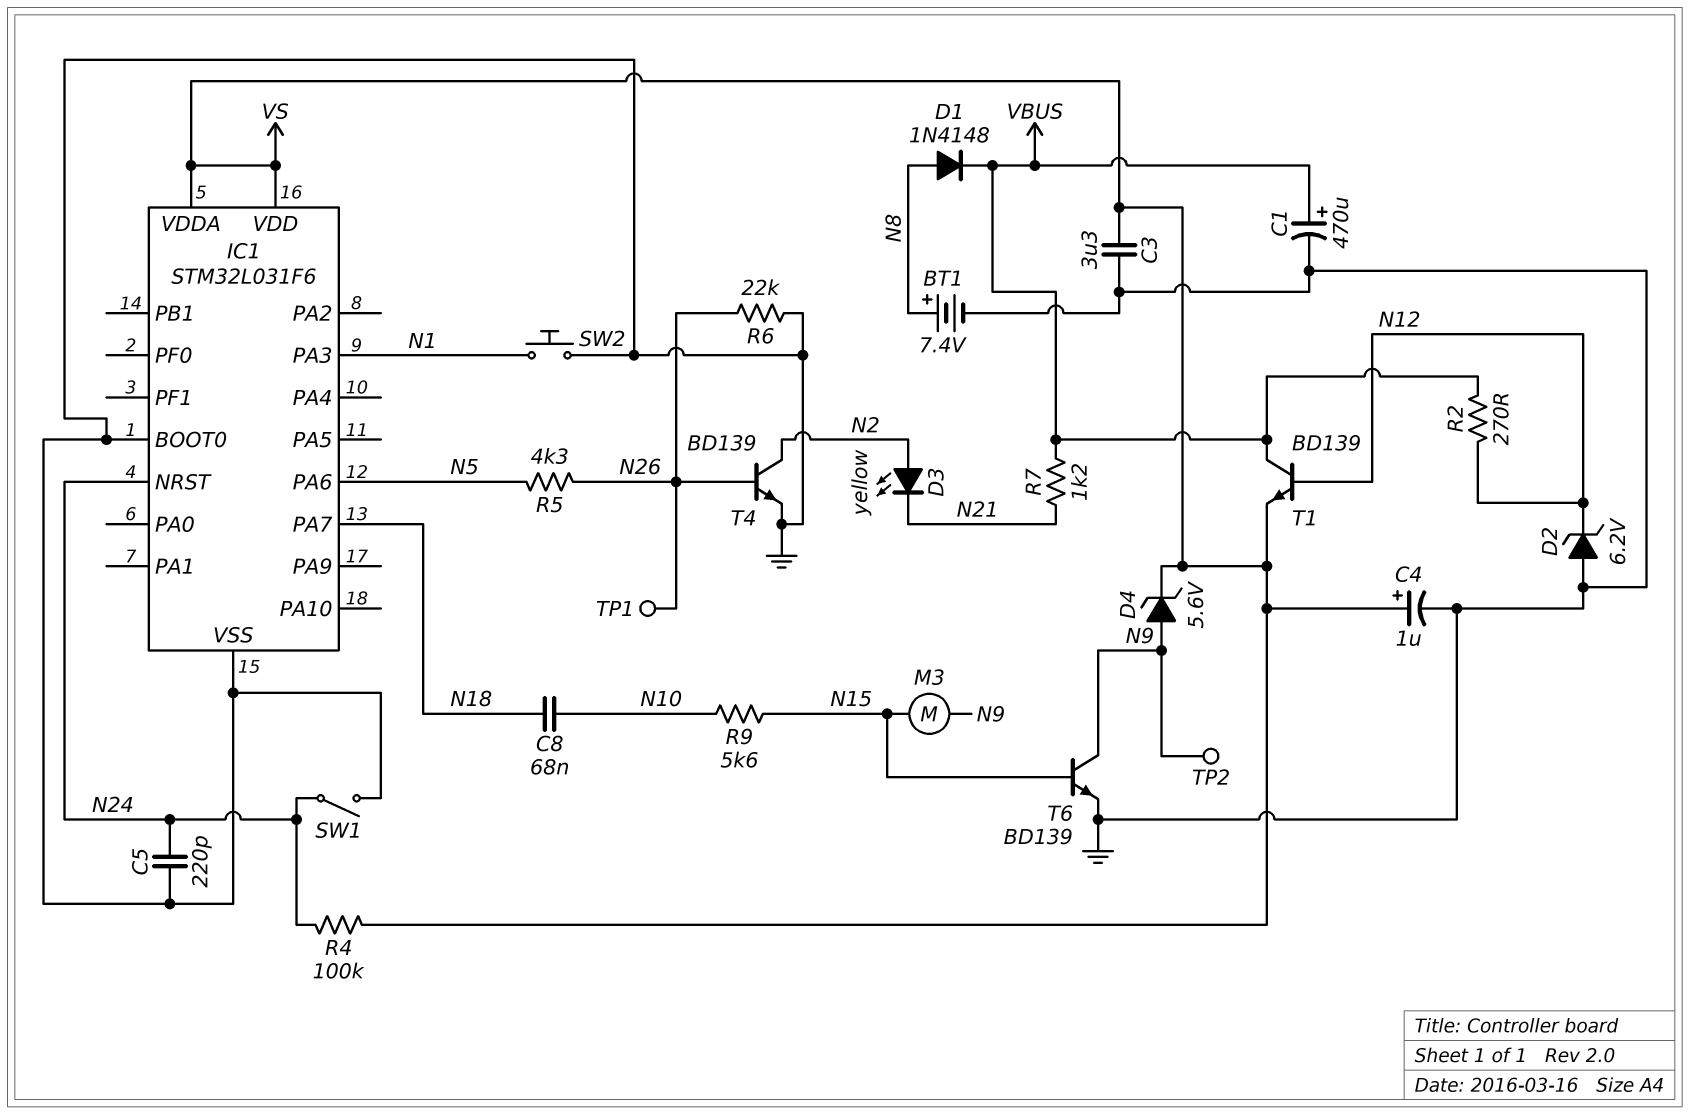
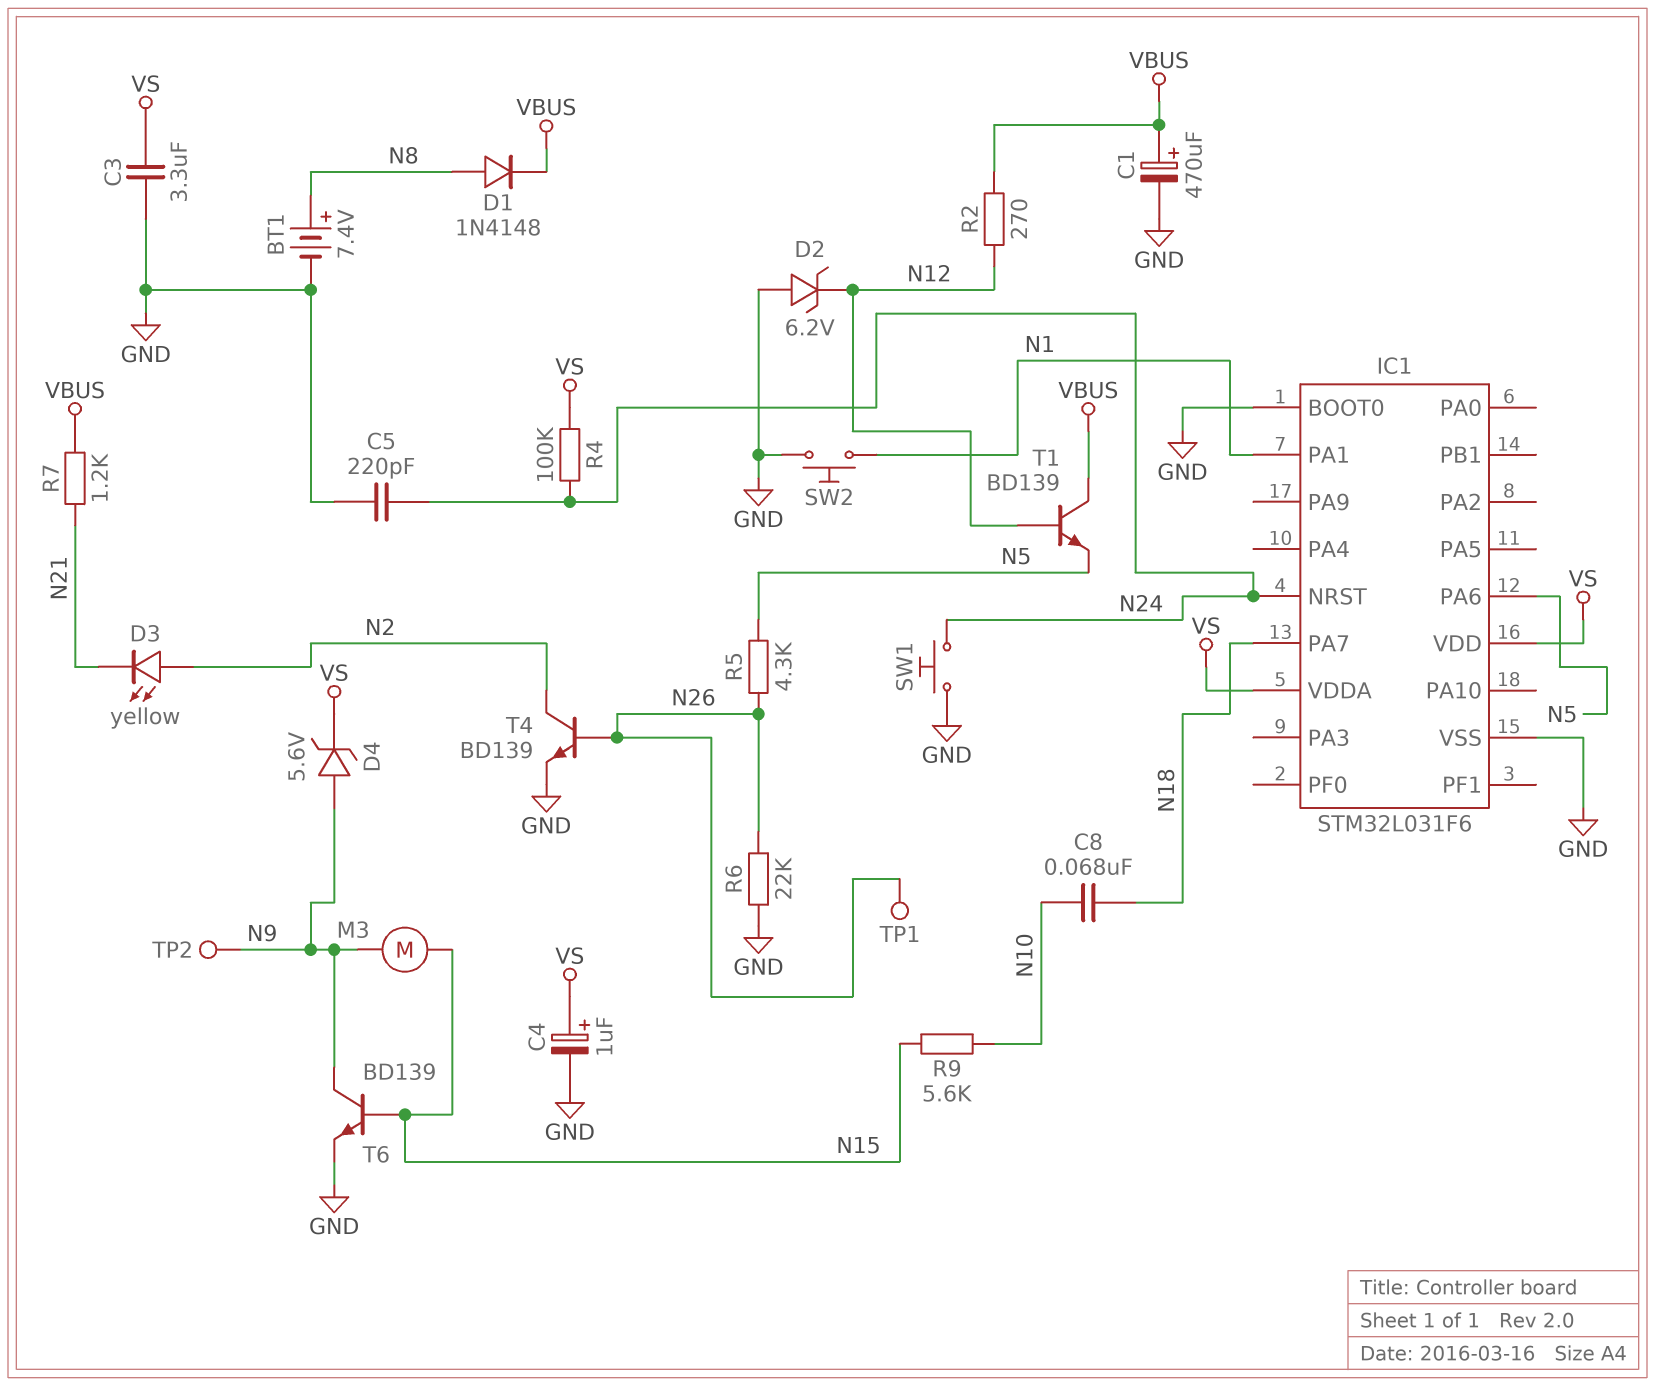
IC1 pin PA1: none -> N1
IC1 pin PA3: N1 -> none
SW1: switch (GND, N24) -> button (GND, N24)
T1: NPN BD139 (B N12, C VBUS, E VS) -> NPN BD139 (B N12, C VBUS, E N5)

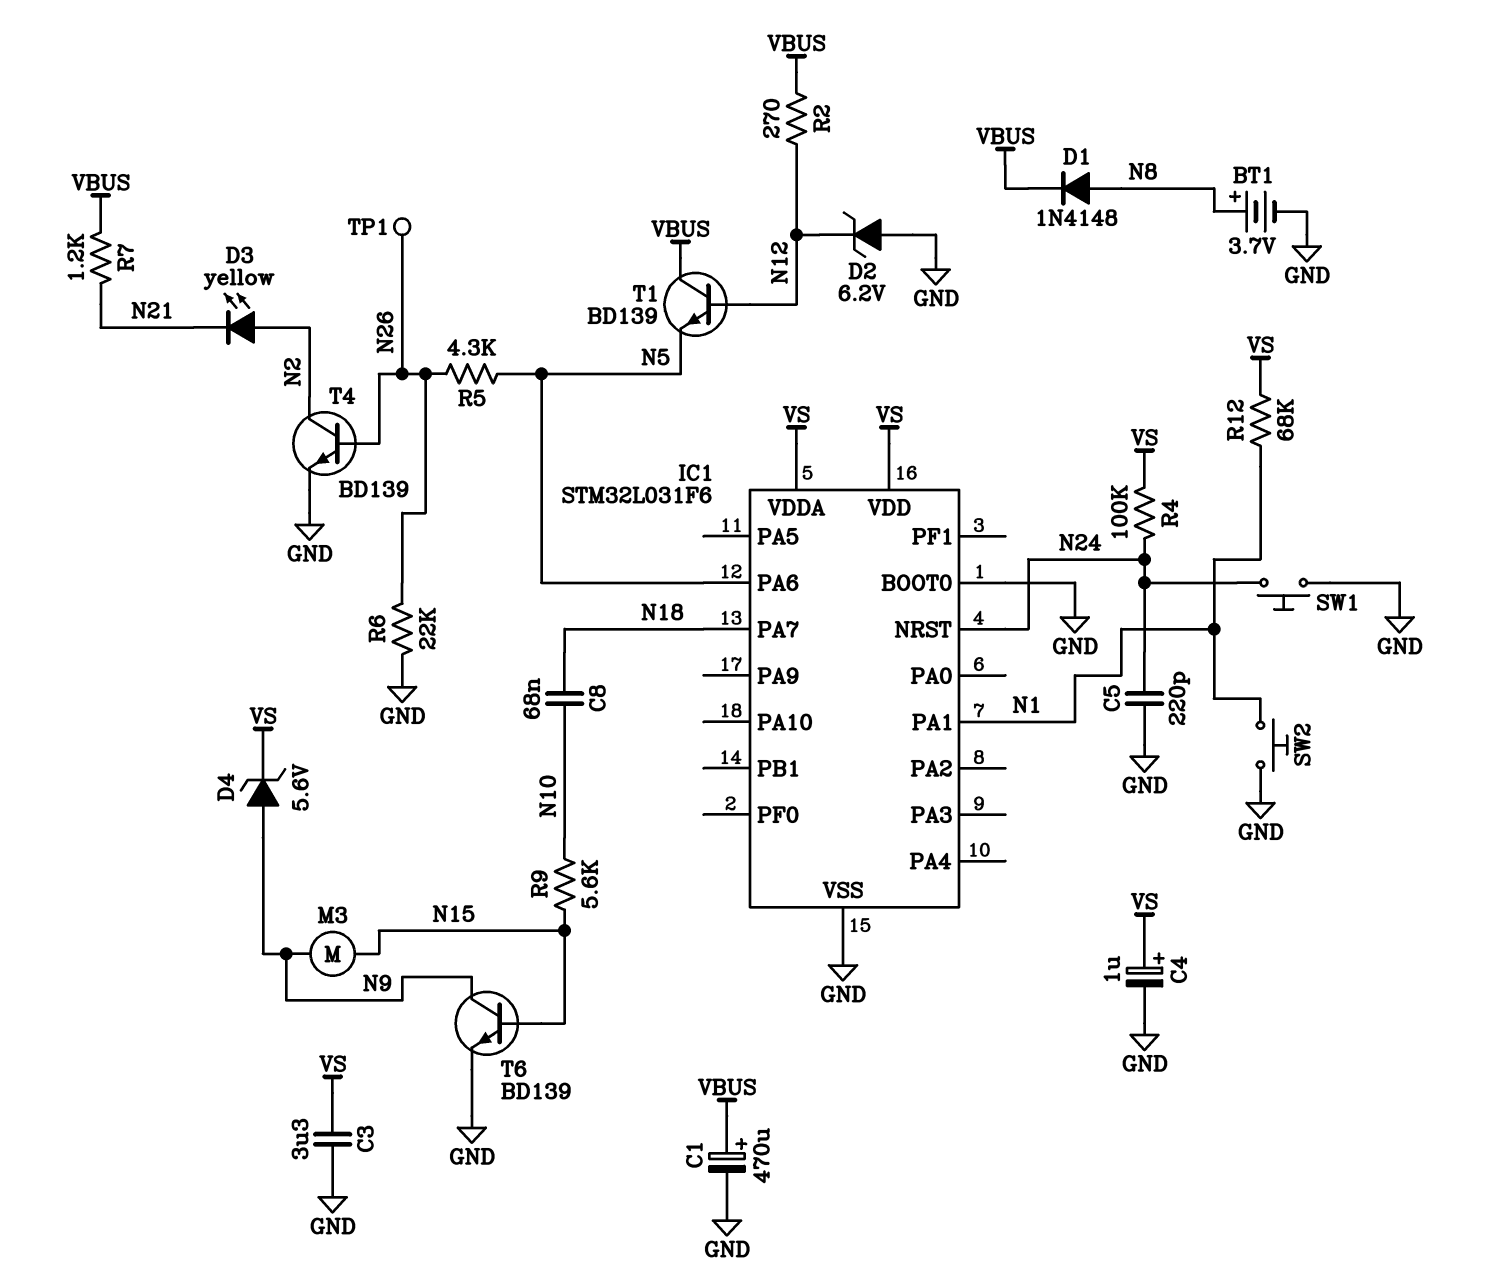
BT1: 7.4V (plus N8, minus GND) -> 3.7V (plus N8, minus GND)
R12: none -> 68k (N1, VS)
TP2: test point (N9) -> none

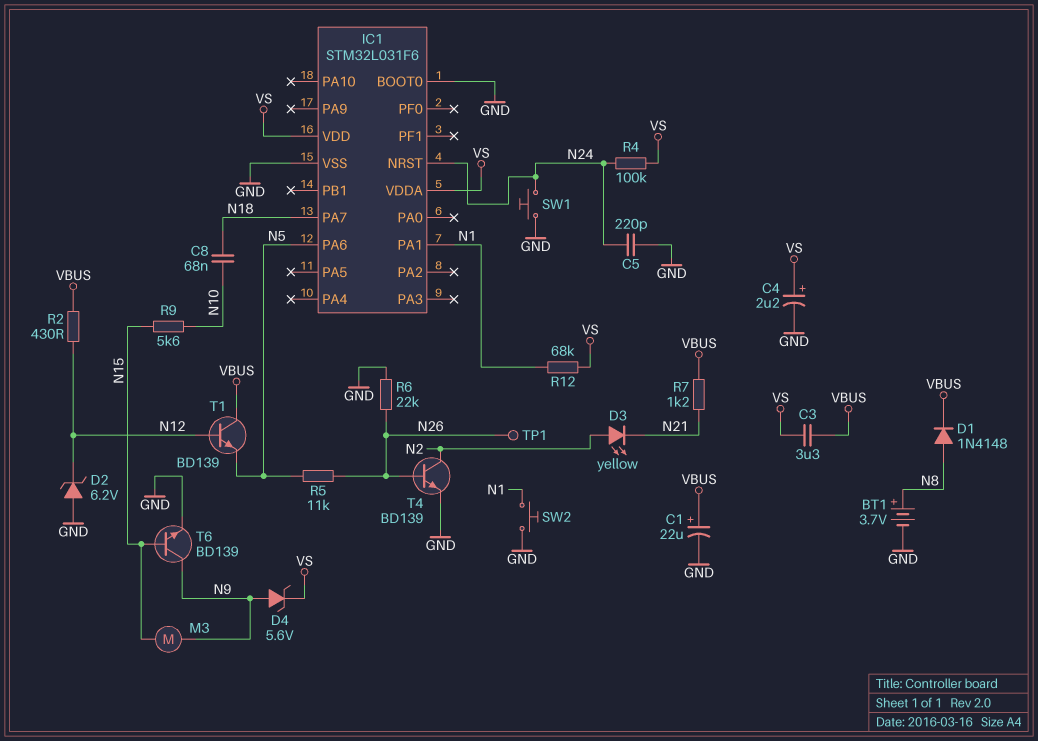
C1: 470uF (plus VBUS, minus GND) -> 22uF (plus VBUS, minus GND)
C3: 3.3uF (GND, VS) -> 3.3uF (VBUS, VS)
C4: 1uF (plus VS, minus GND) -> 2.2uF (plus VS, minus GND)
R2: 270 (N12, VBUS) -> 430 (N12, VBUS)
R5: 4.3k (N5, N26) -> 11k (N5, N26)

